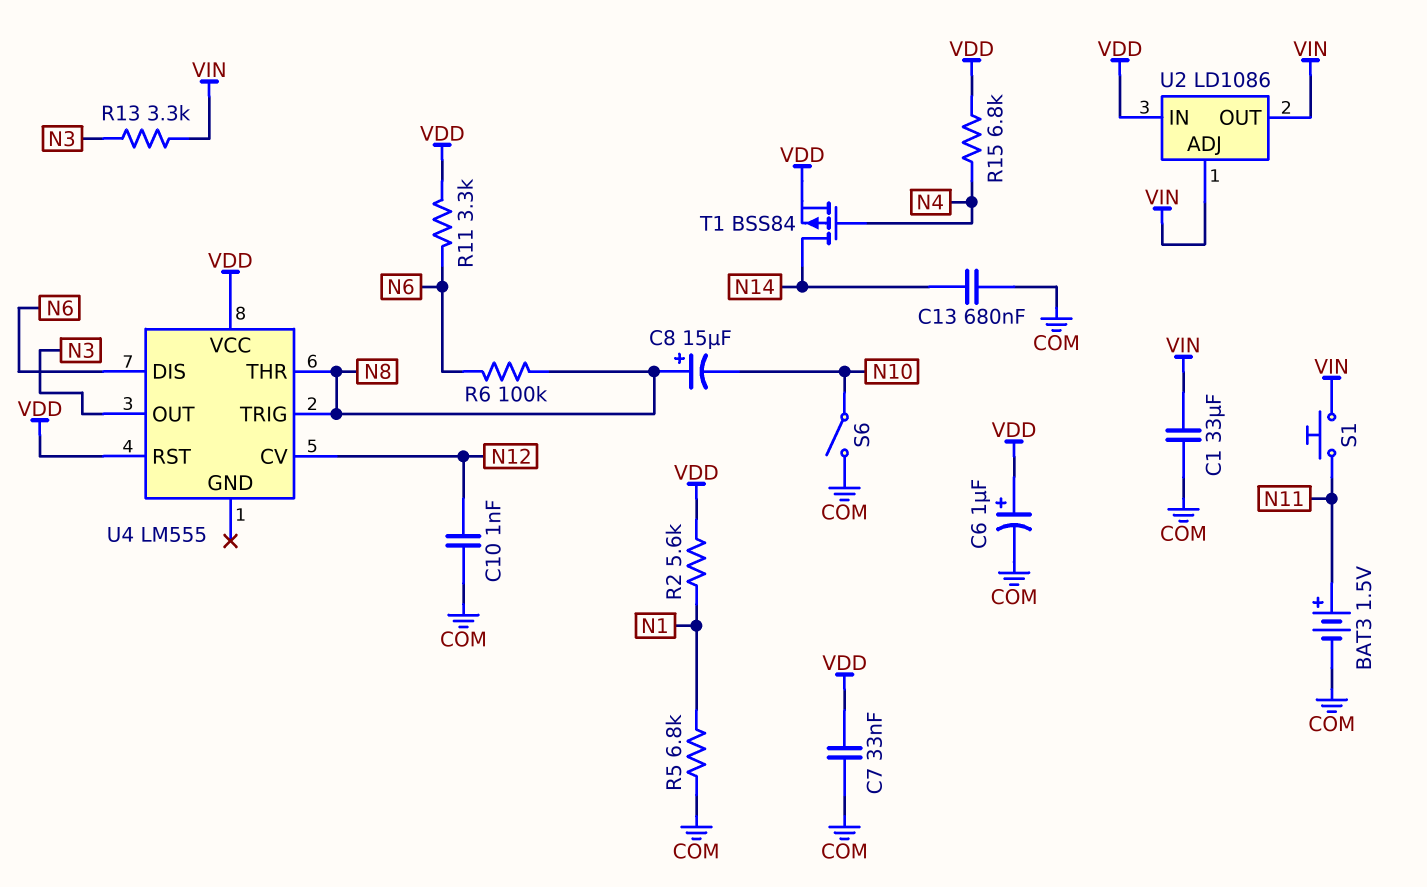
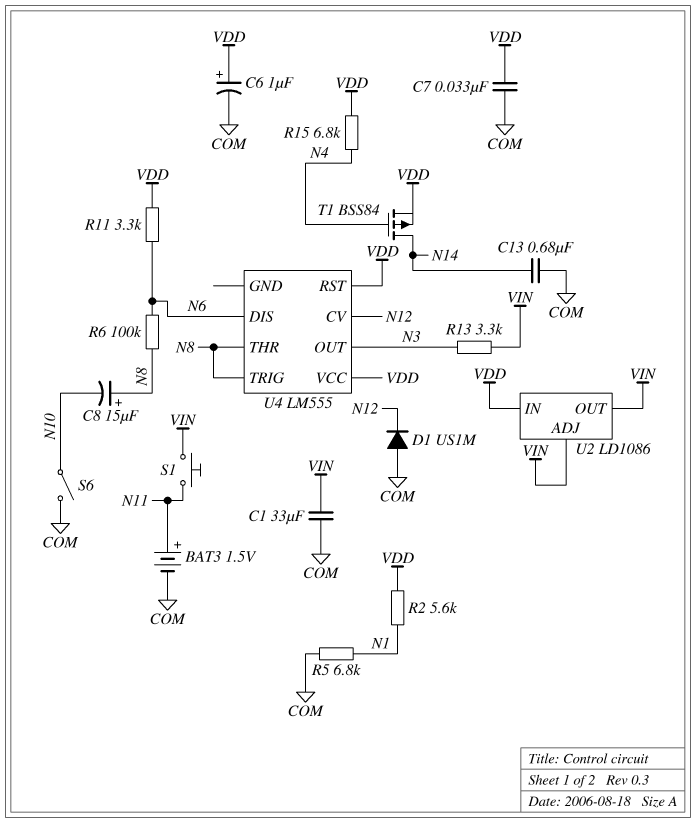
C10: 1nF (COM, N12) -> none
D1: none -> diode US1M (A COM, K N12)

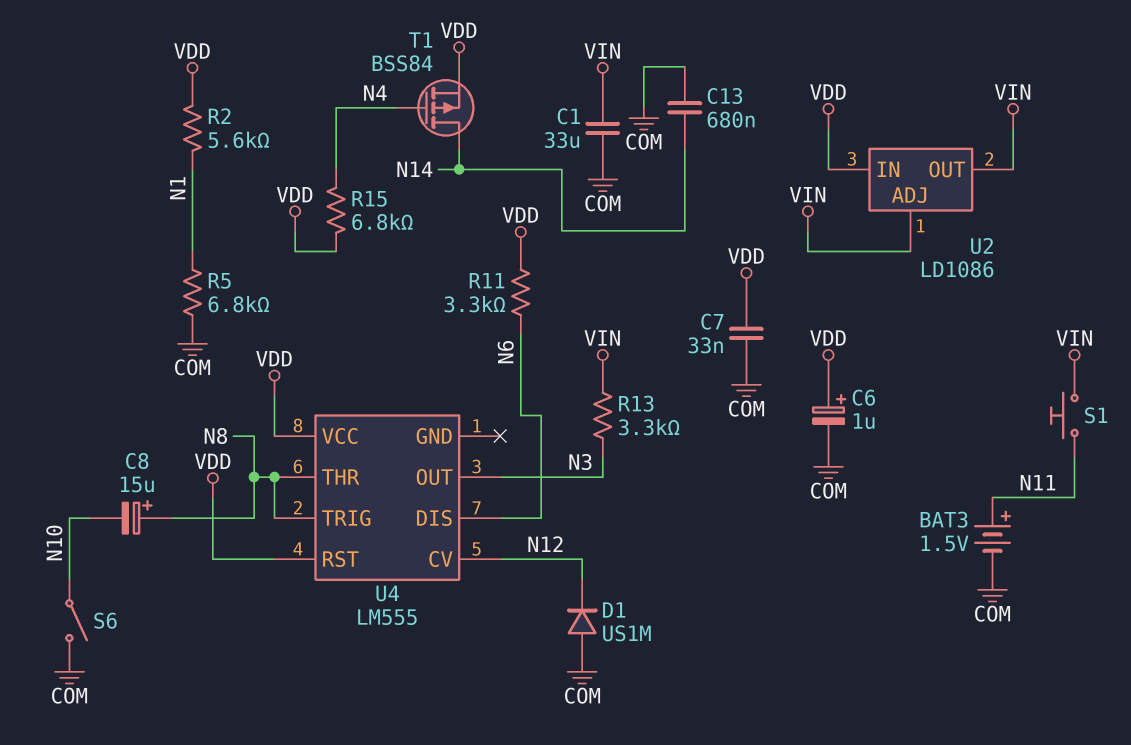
R6: 100k (N6, N8) -> none

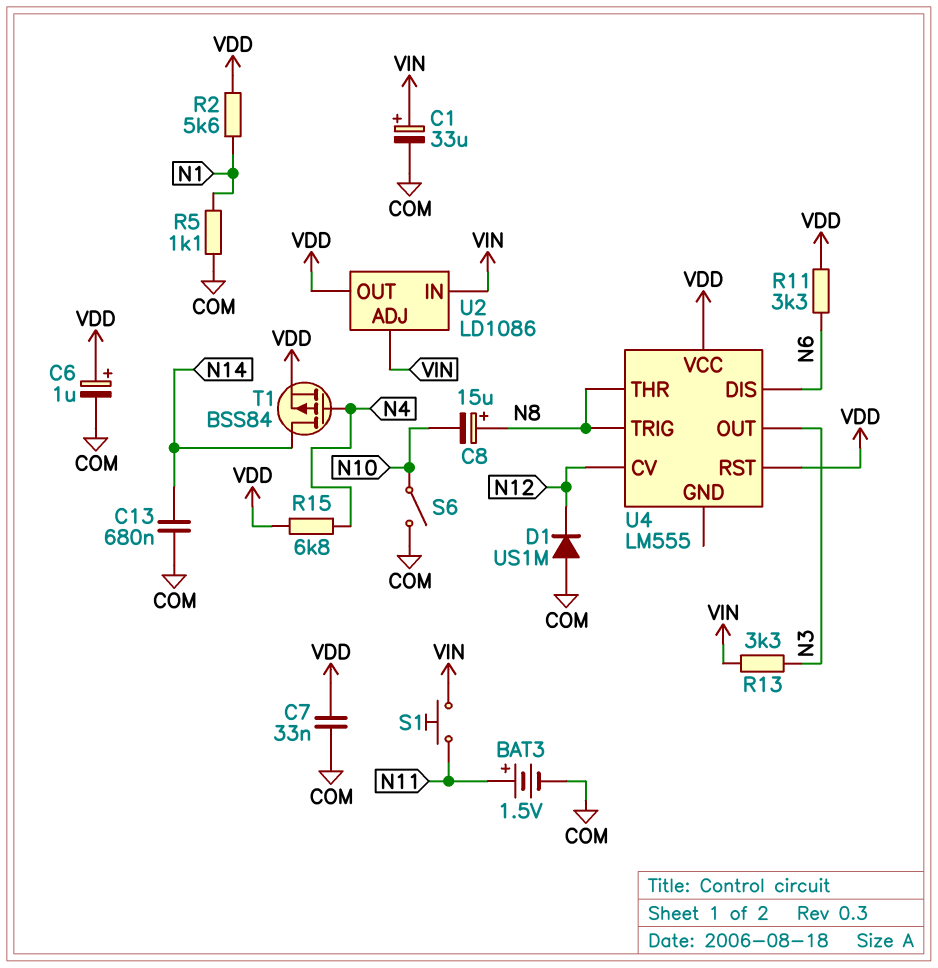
C1: 33uF (COM, VIN) -> 33uF (plus VIN, minus COM)
R5: 6.8k (COM, N1) -> 1.1k (COM, N1)
U2 pin IN: VDD -> VIN
U2 pin OUT: VIN -> VDD

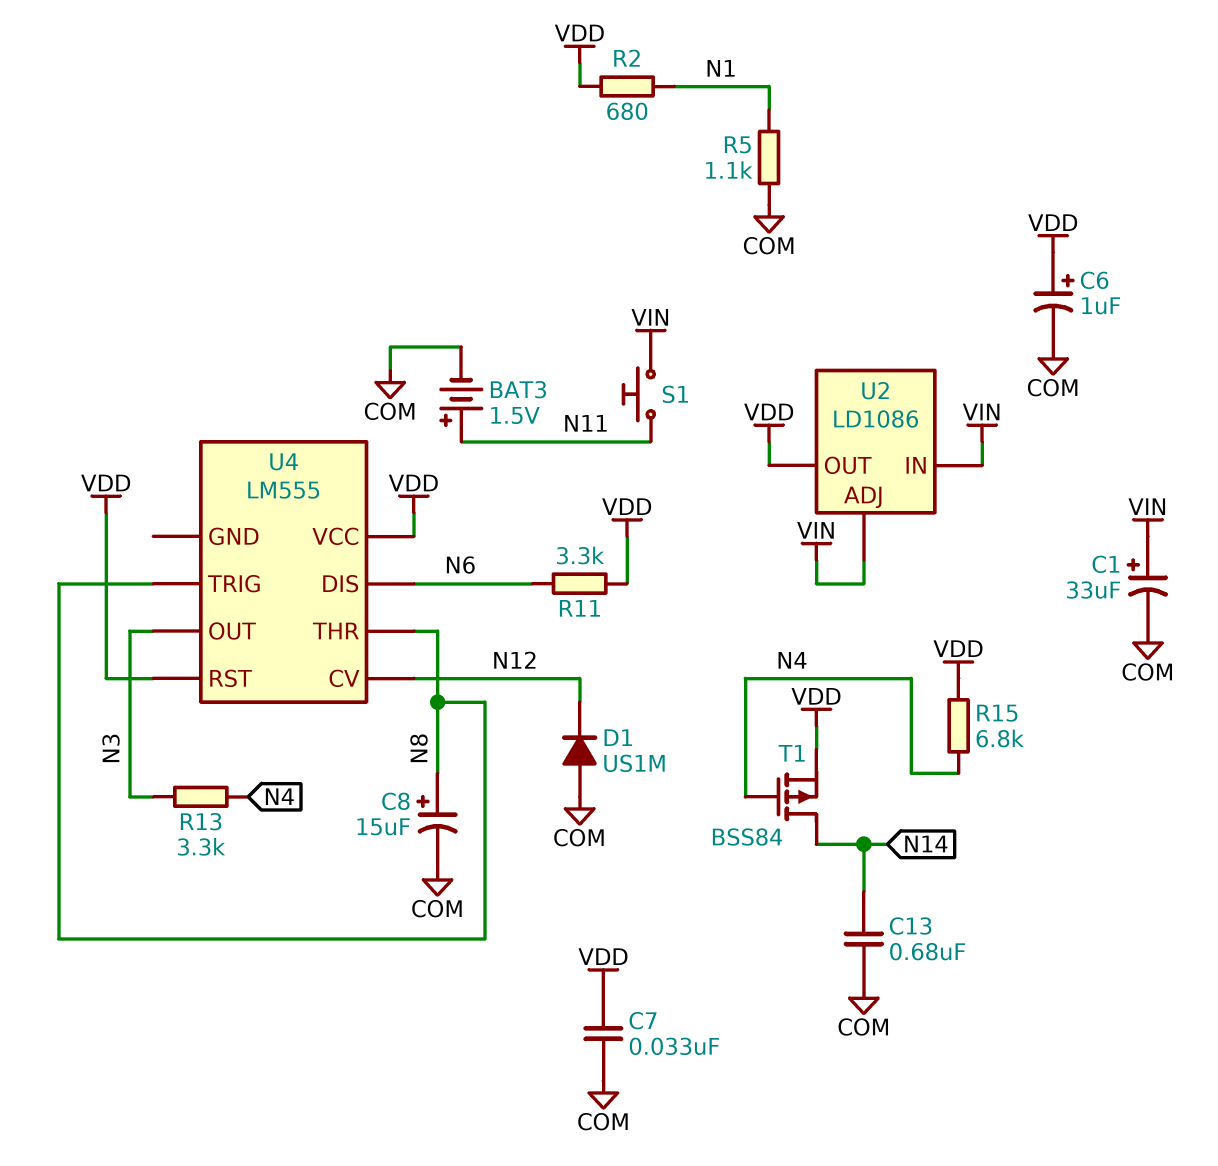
C8: 15uF (plus N8, minus N10) -> 15uF (plus N8, minus COM)
R2: 5.6k (N1, VDD) -> 680 (N1, VDD)
R13: 3.3k (N3, VIN) -> 3.3k (N3, N4)
S6: switch (COM, N10) -> none

